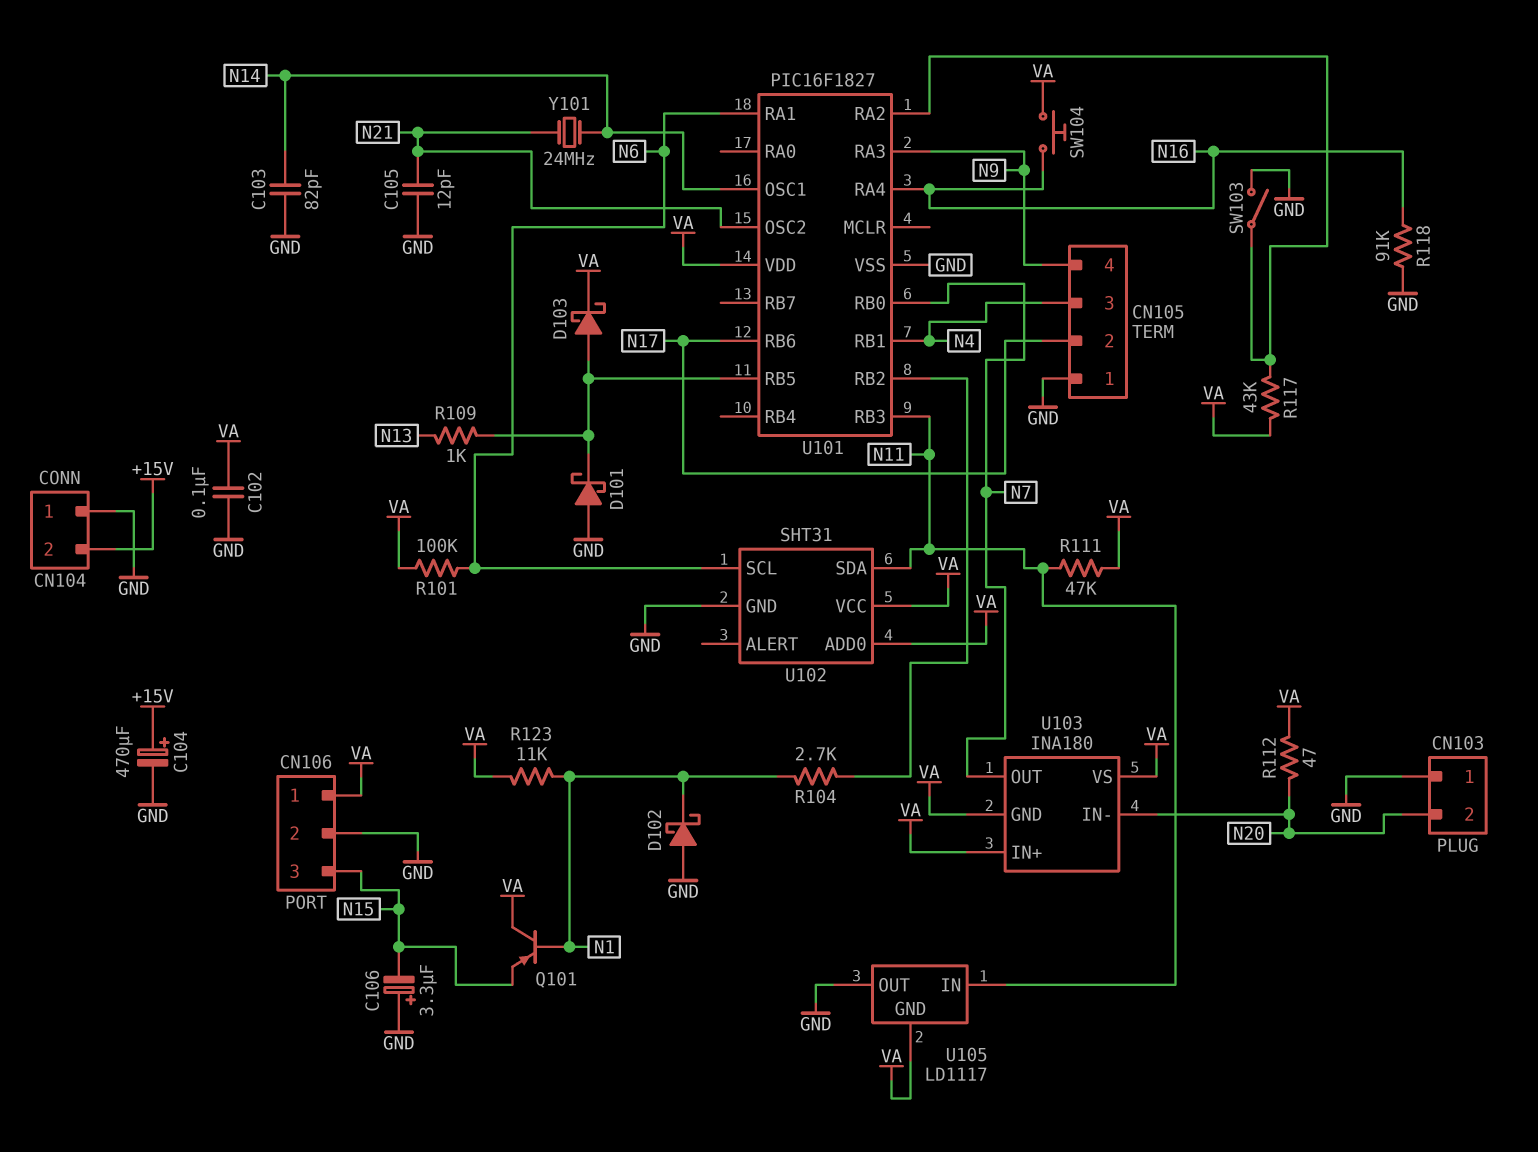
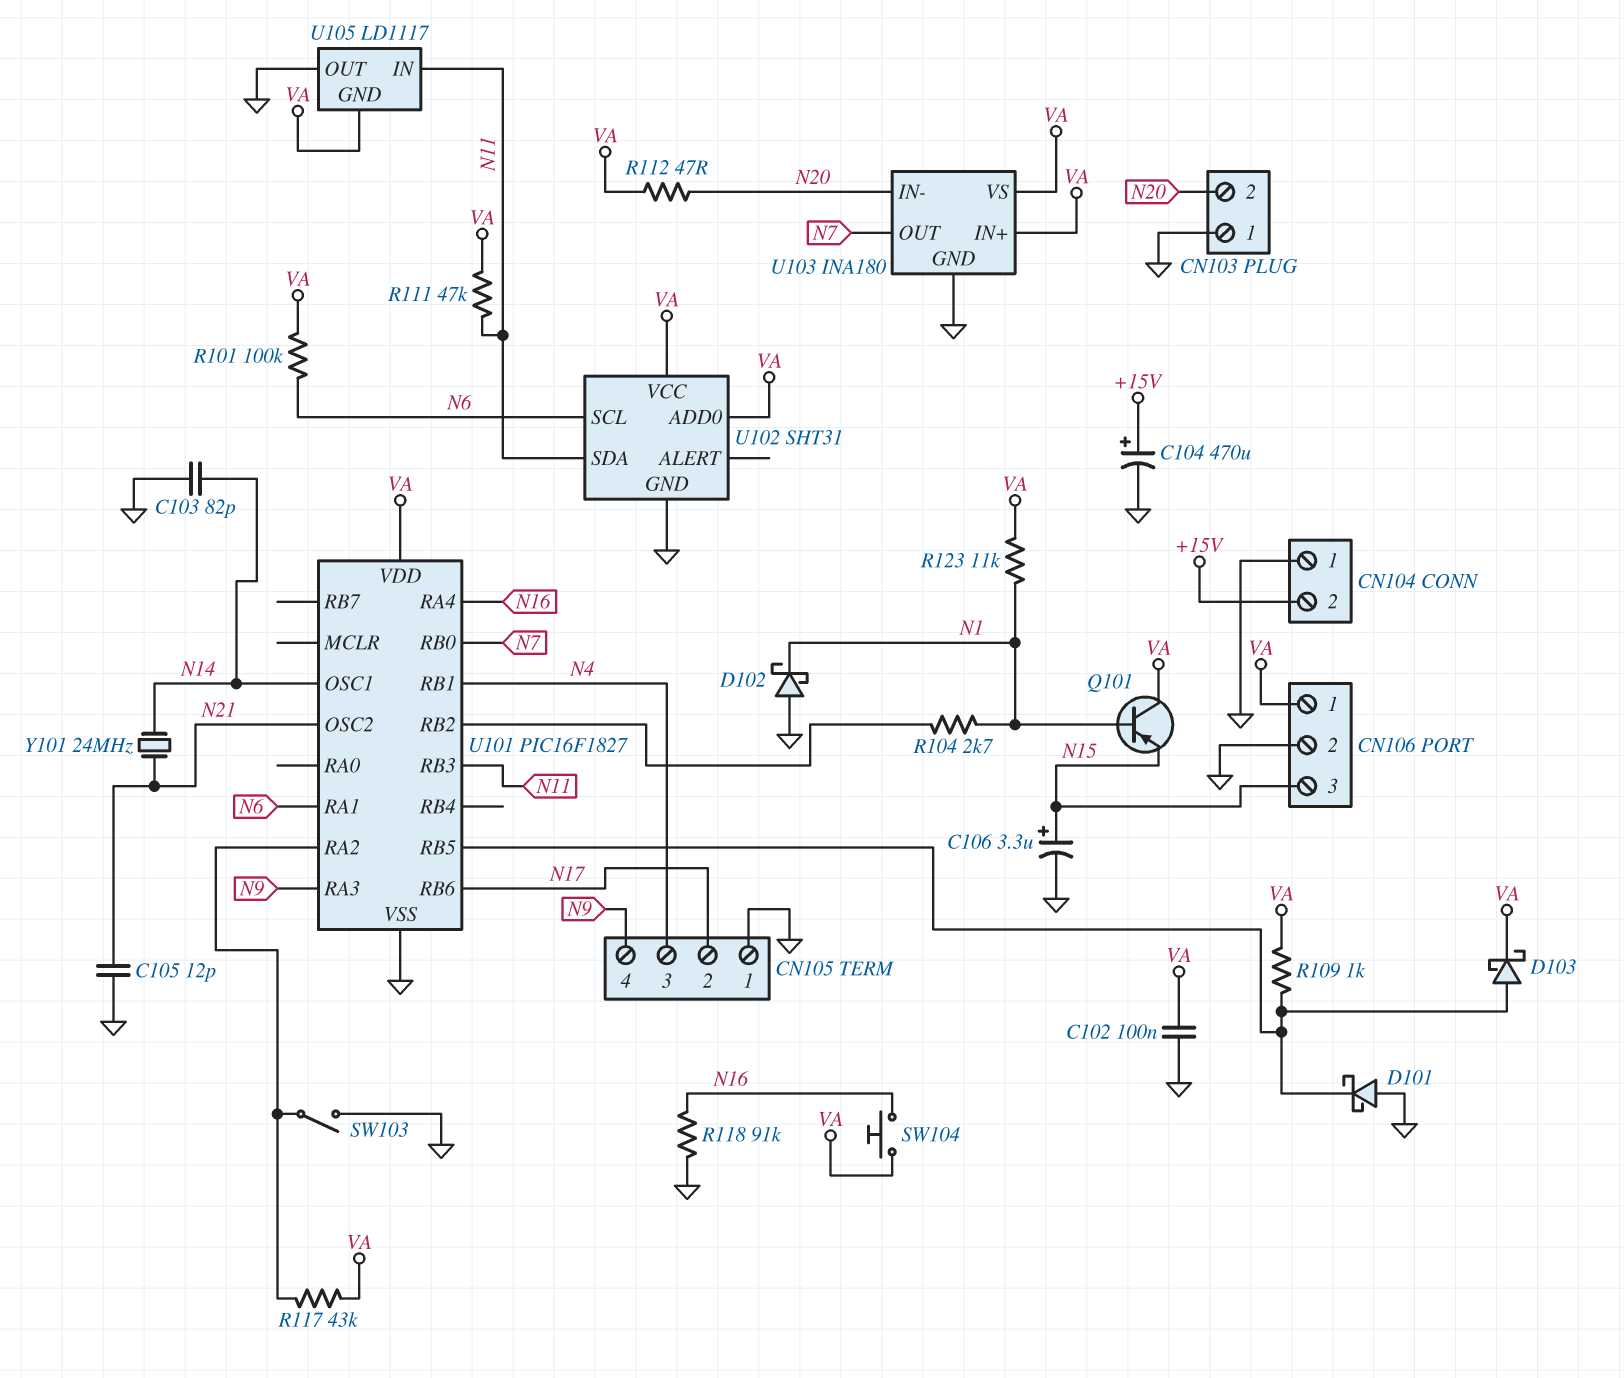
C106: 3.3uF (plus GND, minus N15) -> 3.3uF (plus N15, minus GND)
R109: 1k (N13, U101/RB5) -> 1k (U101/RB5, VA)
U103 pin GND: VA -> GND

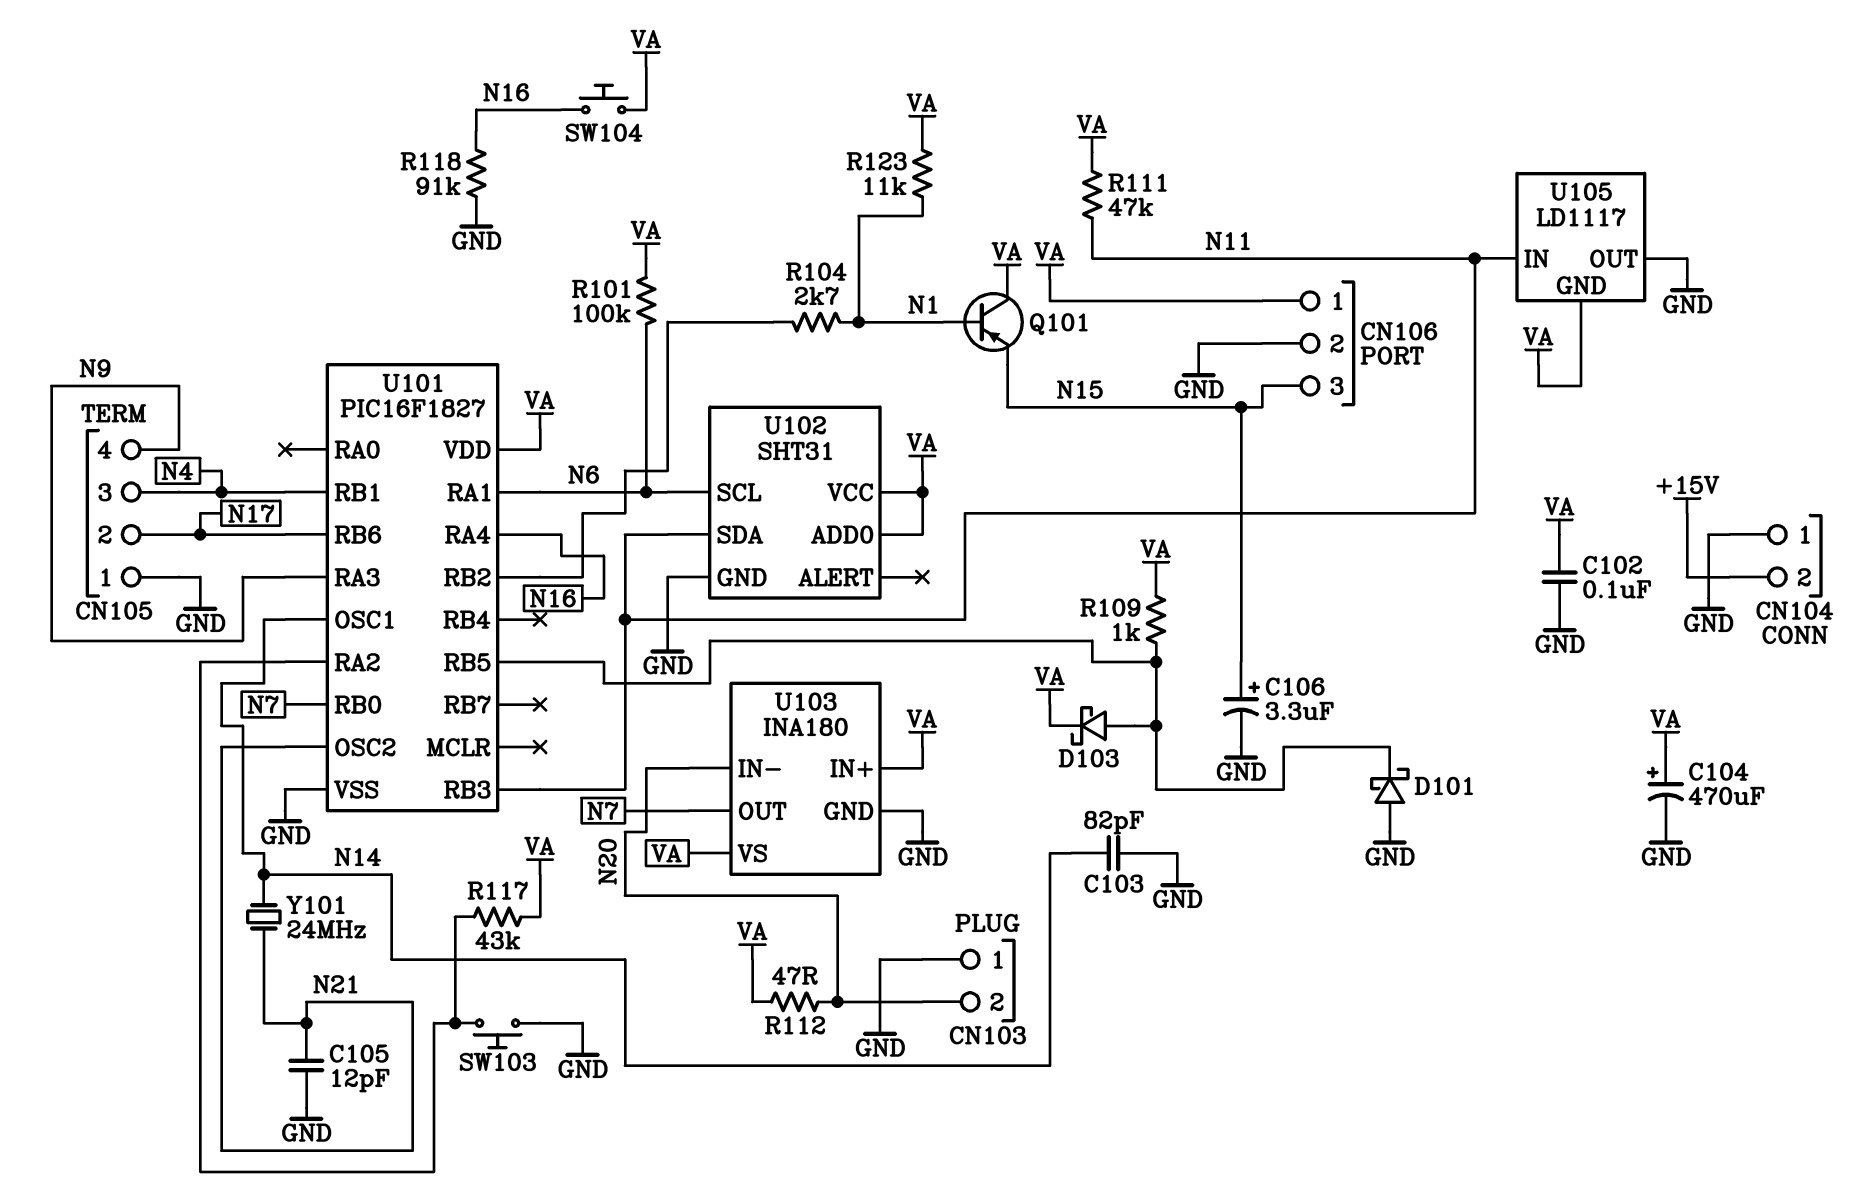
C104: 470uF (plus +15V, minus GND) -> 470uF (plus VA, minus GND)
D102: schottky (A GND, K N1) -> none
SW103: switch (GND, U101/RA2) -> button (GND, U101/RA2)

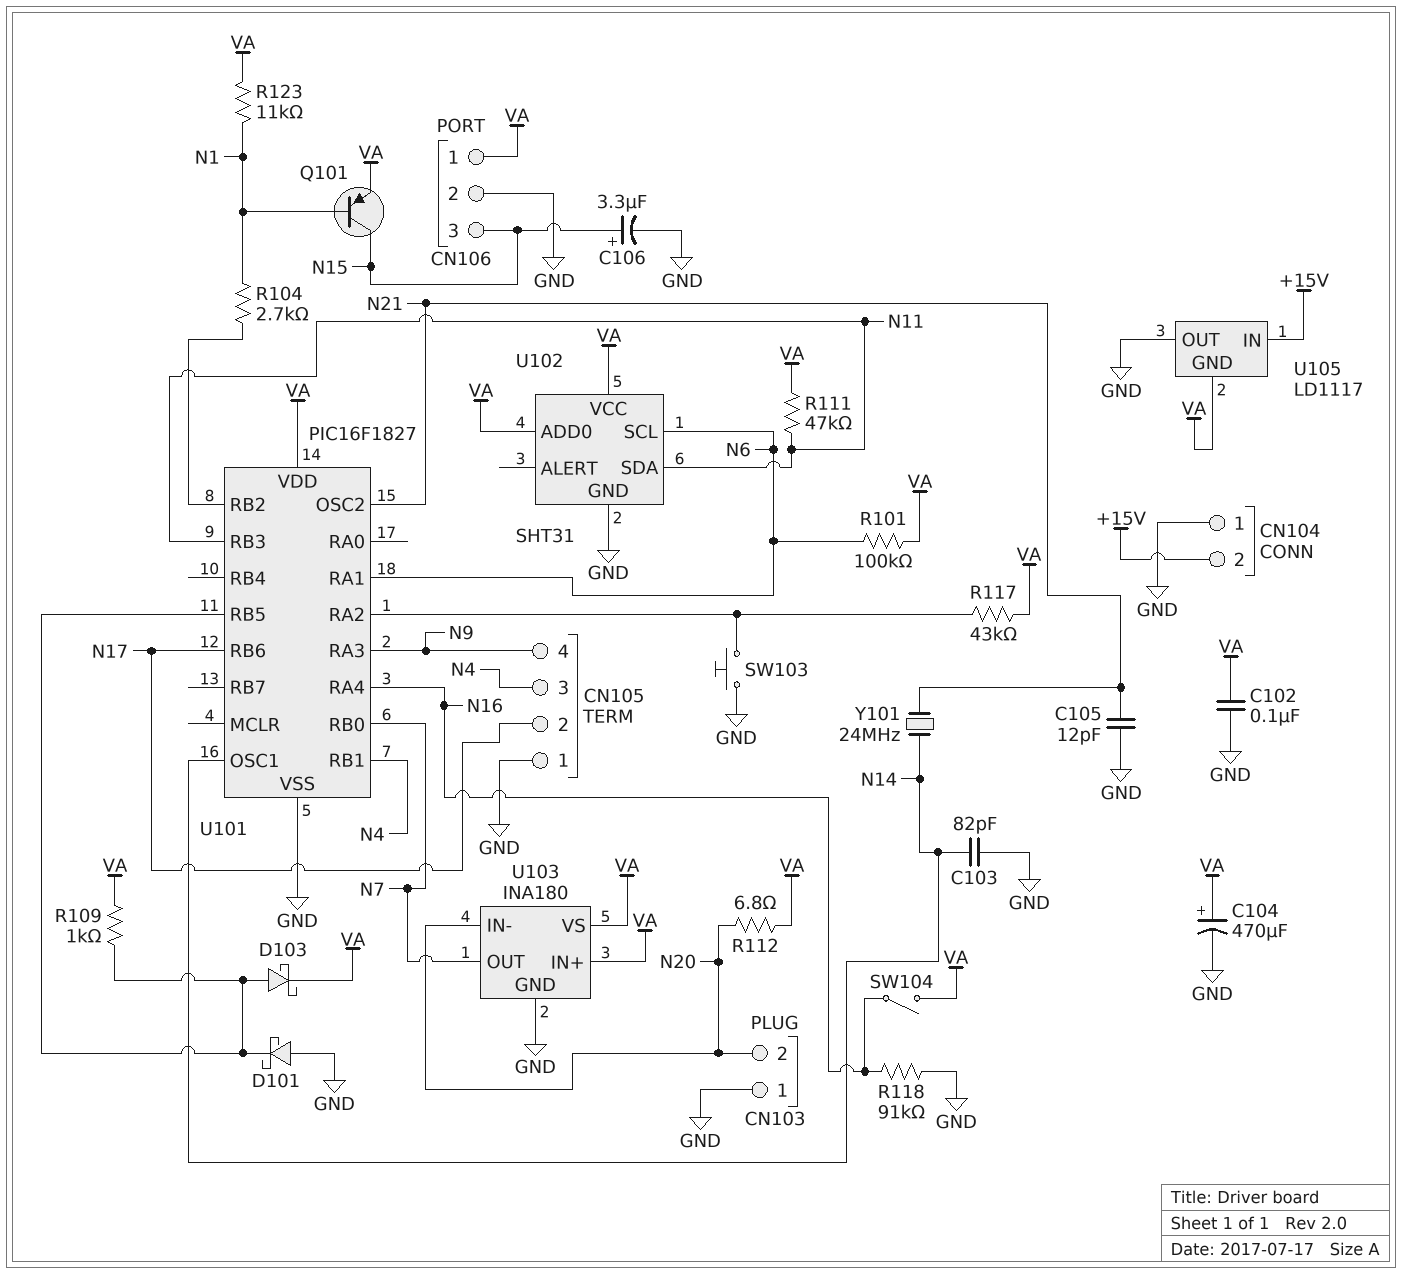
Q101: PNP (B N1, C VA, E N15) -> PNP (B N1, C N15, E VA)
R112: 47 (N20, VA) -> 6.8 (N20, VA)
SW104: button (N16, VA) -> switch (N16, VA)
U105 pin IN: N11 -> +15V

